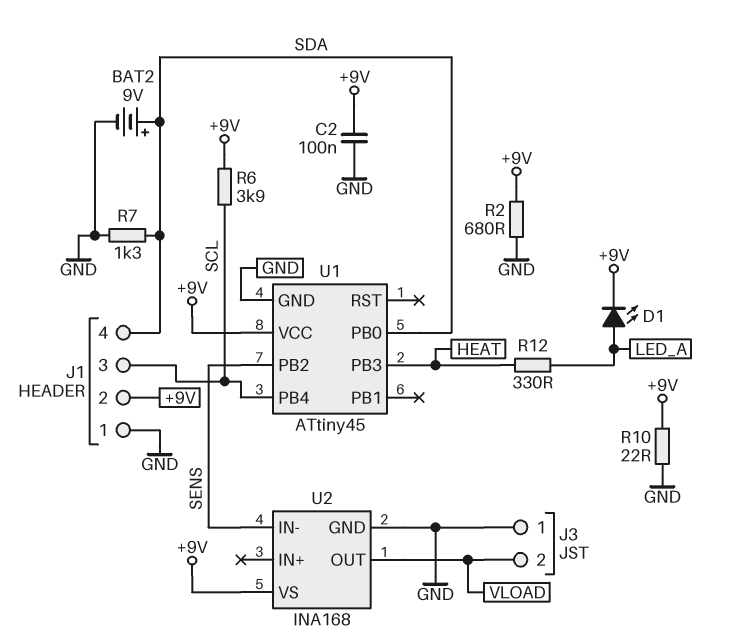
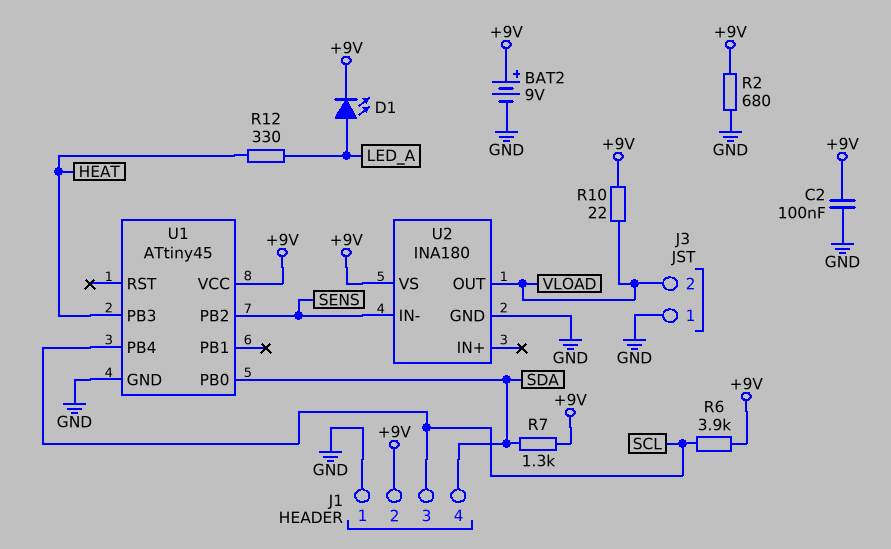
BAT2: 9V (plus SDA, minus GND) -> 9V (plus +9V, minus GND)
R7: 1.3k (GND, SDA) -> 1.3k (+9V, SDA)
R10: 22 (+9V, GND) -> 22 (+9V, VLOAD)
U2: INA168 -> INA180

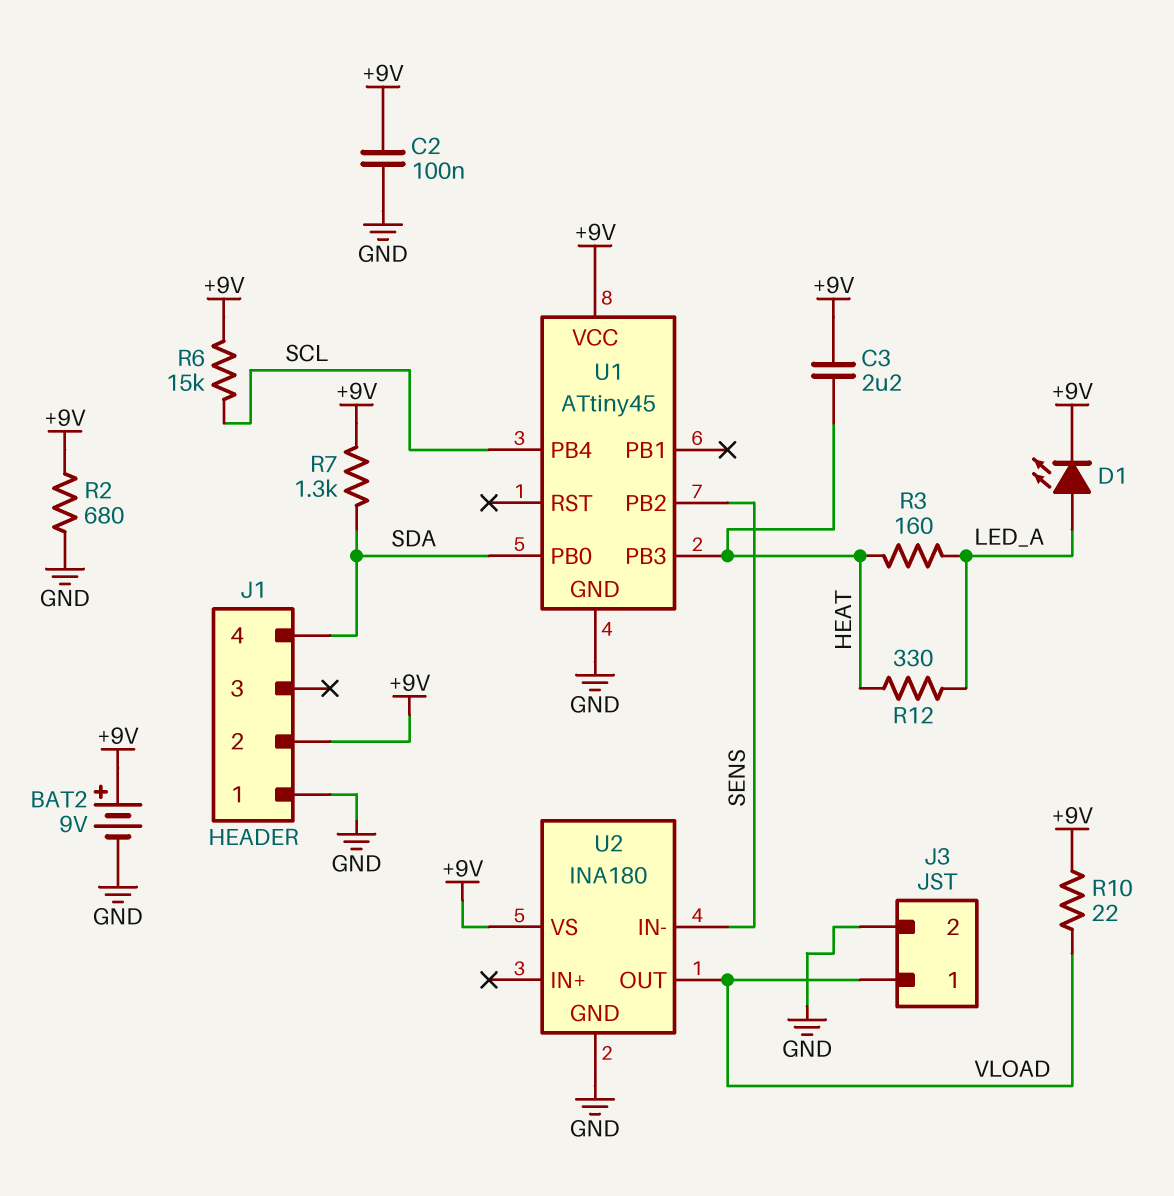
C3: none -> 2.2uF (+9V, HEAT)
J1 pin 3: SCL -> none
J3 pin 1: GND -> VLOAD
J3 pin 2: VLOAD -> GND
R3: none -> 160 (HEAT, LED_A)
R6: 3.9k (+9V, SCL) -> 15k (+9V, SCL)

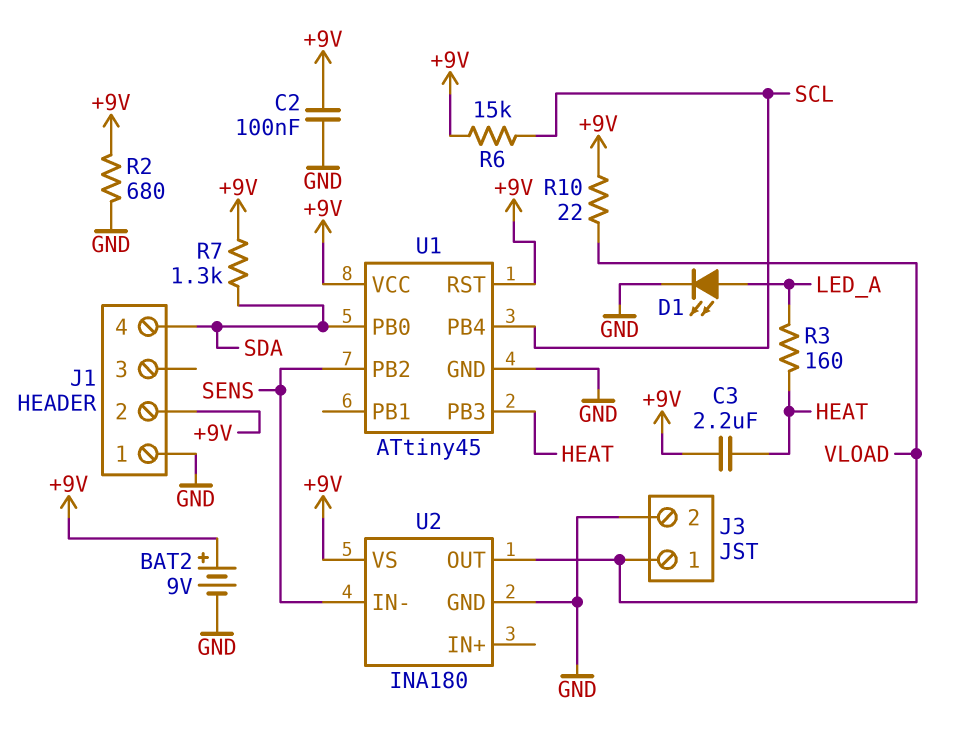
D1: LED (A LED_A, K +9V) -> LED (A LED_A, K GND)
R12: 330 (HEAT, LED_A) -> none
U1 pin RST: none -> +9V

